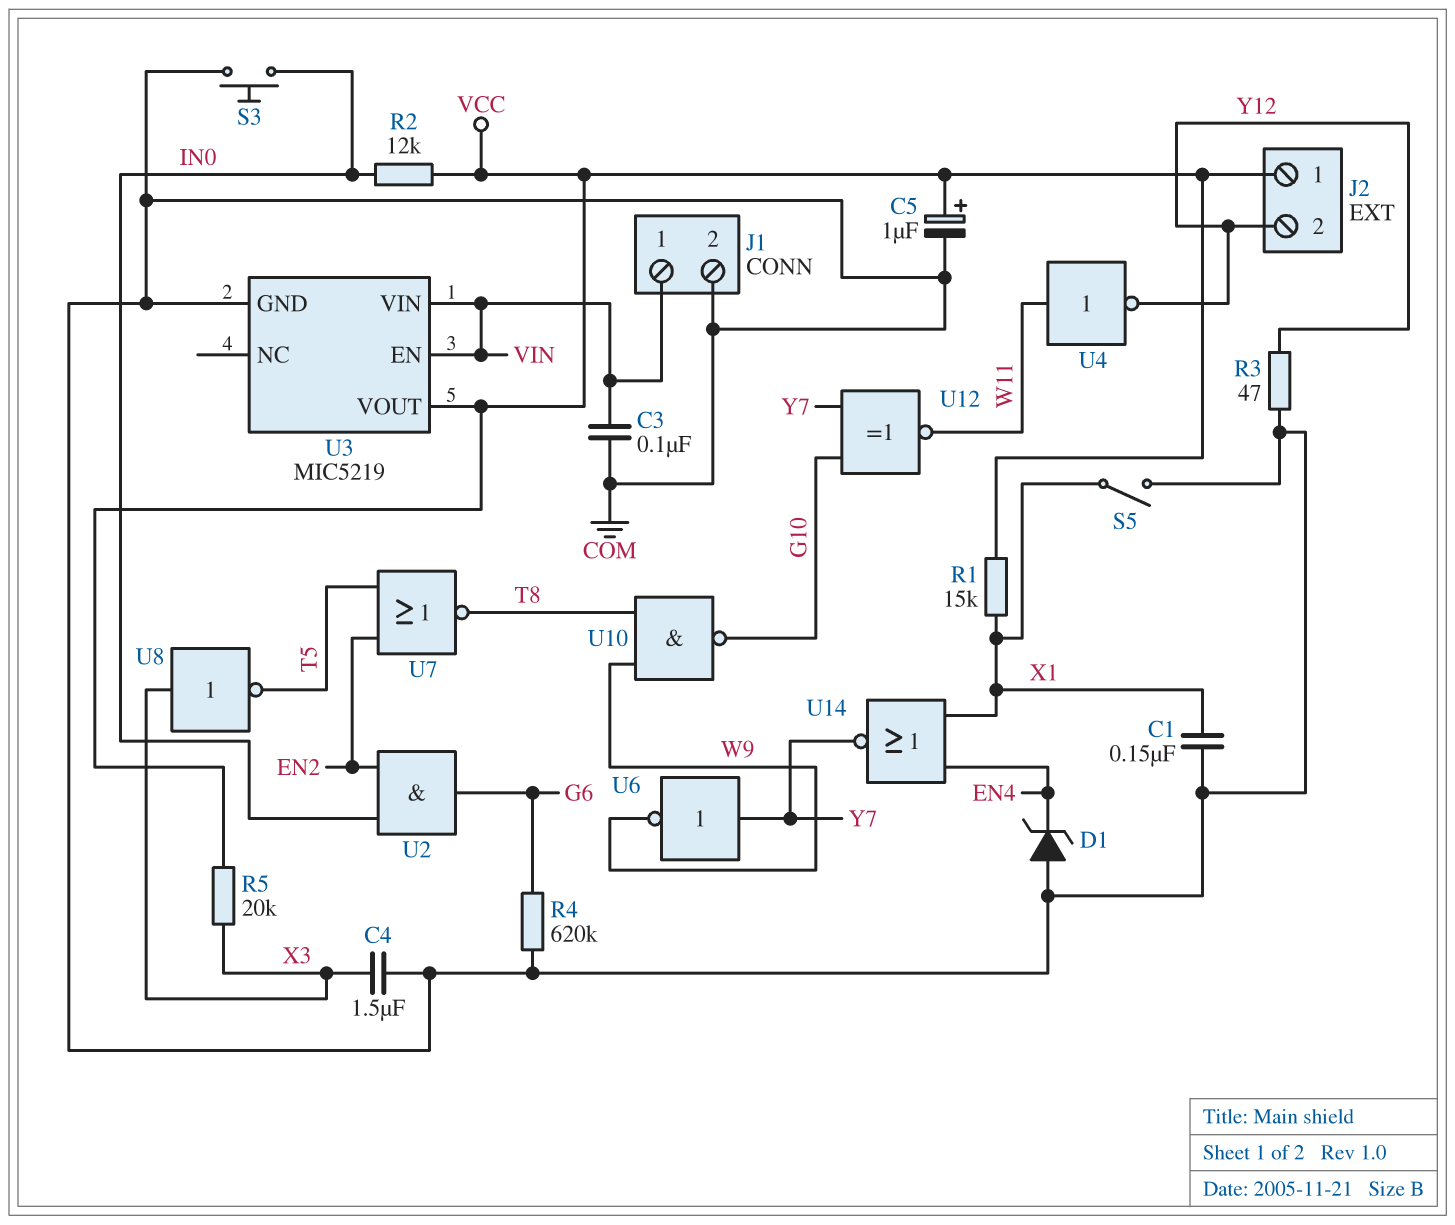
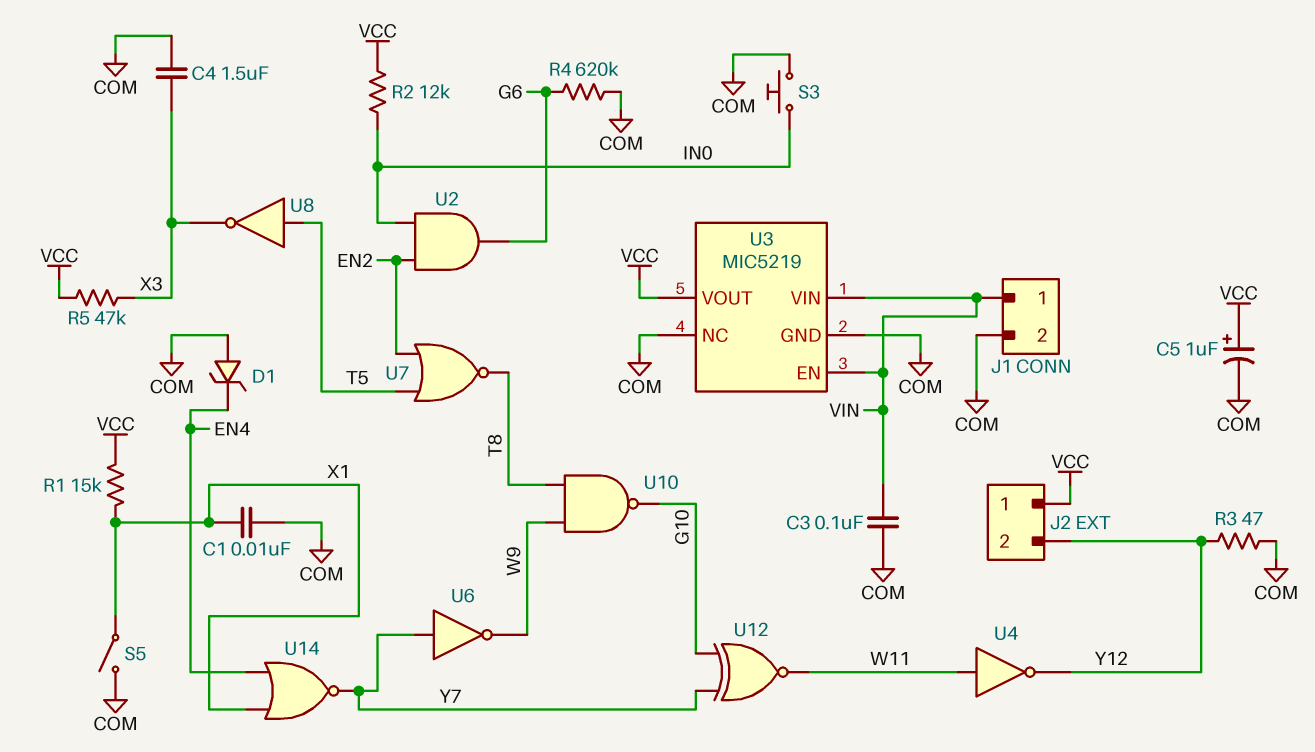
C1: 150nF (COM, X1) -> 10nF (COM, X1)
R5: 20k (VCC, X3) -> 47k (VCC, X3)
U3 pin NC: none -> COM
U8: NOT (in X3, out T5) -> NOT (in T5, out X3)

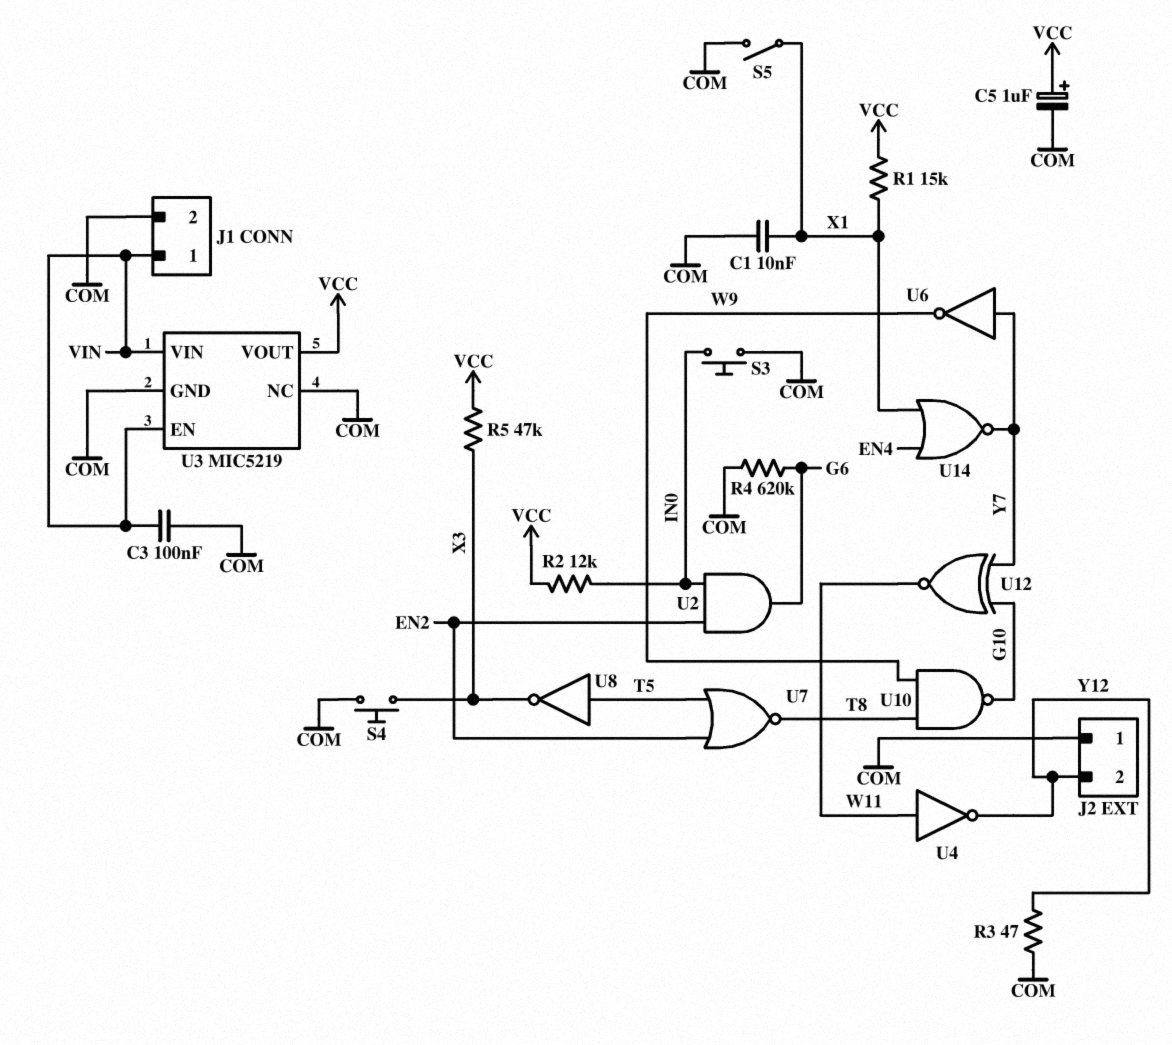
C4: 1.5uF (COM, X3) -> none
D1: zener (A COM, K EN4) -> none
J2 pin 1: VCC -> COM
S4: none -> button (COM, X3)

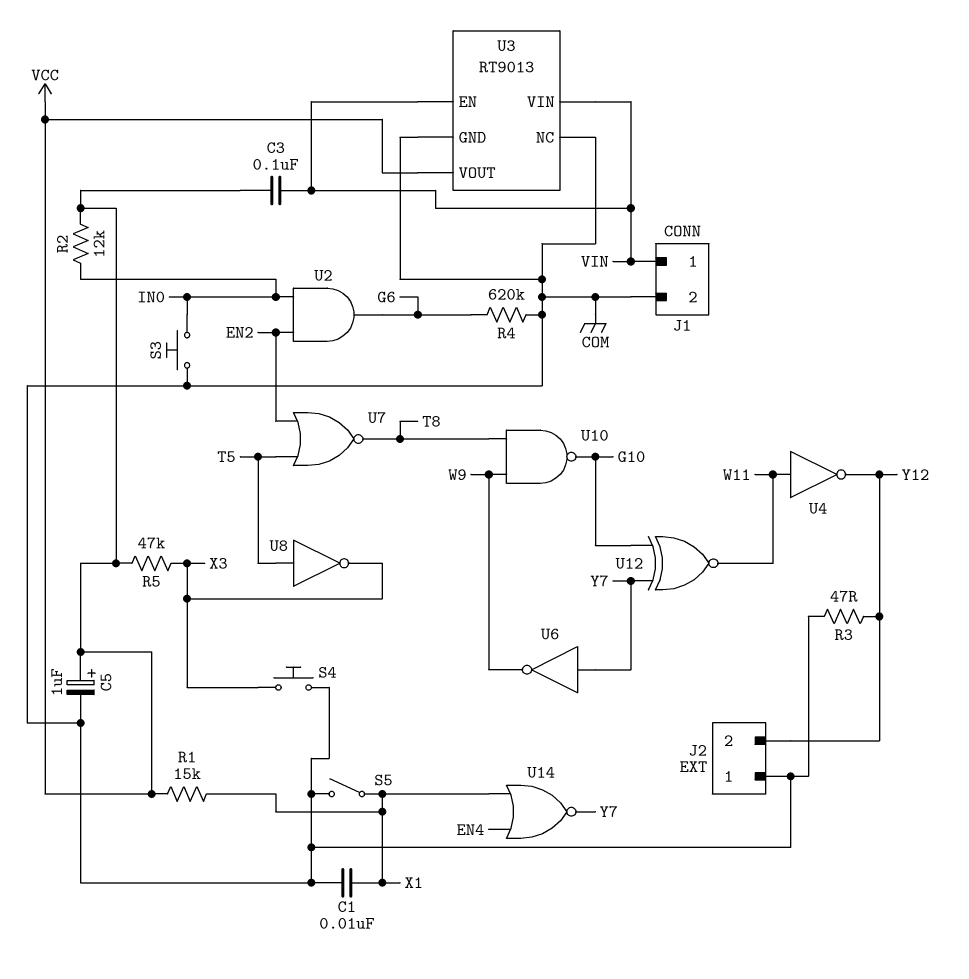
C3: 100nF (COM, VIN) -> 100nF (VCC, VIN)
U3: MIC5219 -> RT9013

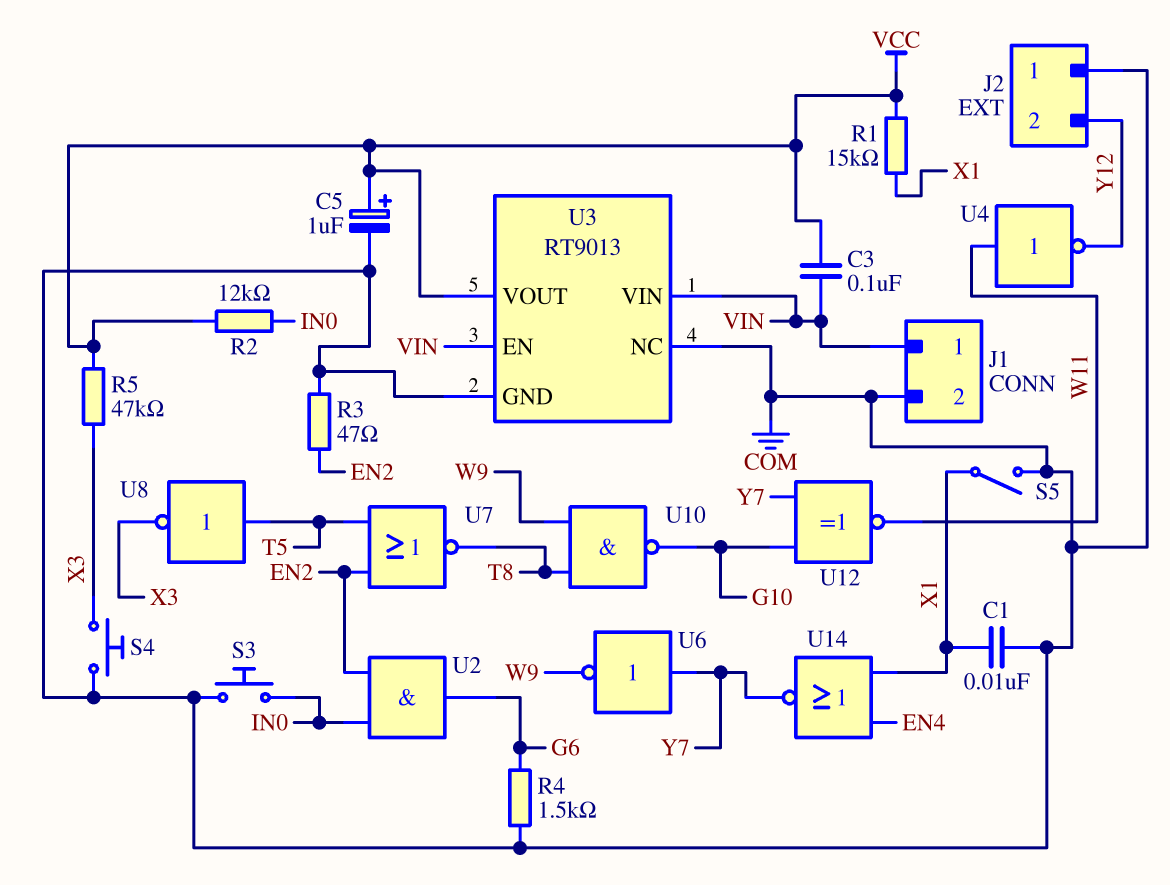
R3: 47 (COM, Y12) -> 47 (COM, EN2)
R4: 620k (COM, G6) -> 1.5k (COM, G6)

